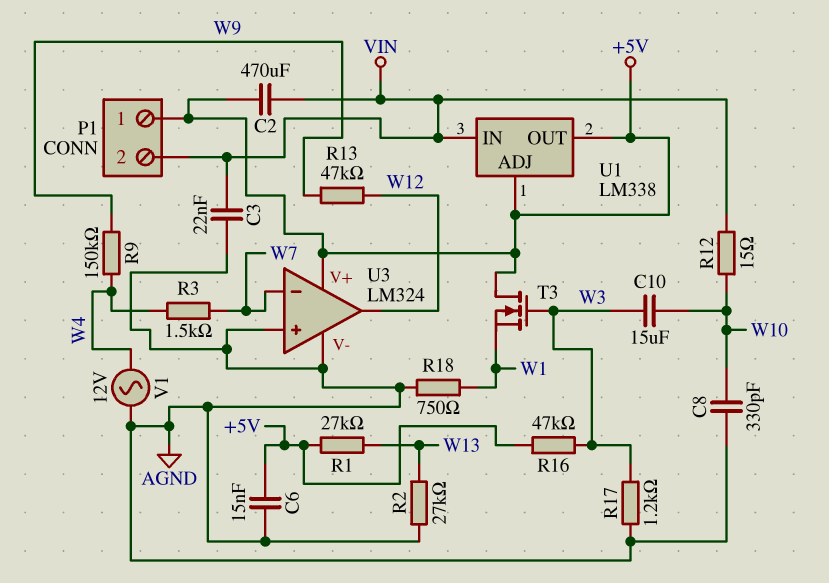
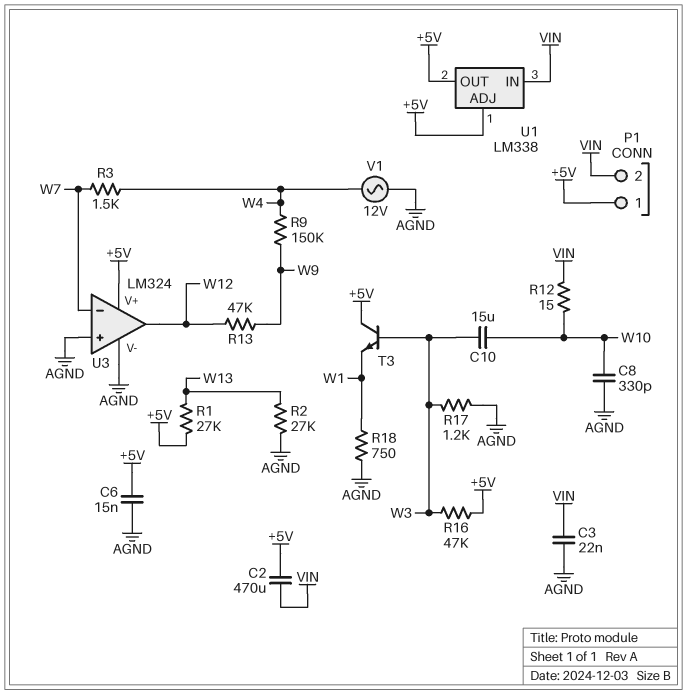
T3: NMOS (G W3, D +5V, S W1) -> NPN (B W3, C +5V, E W1)

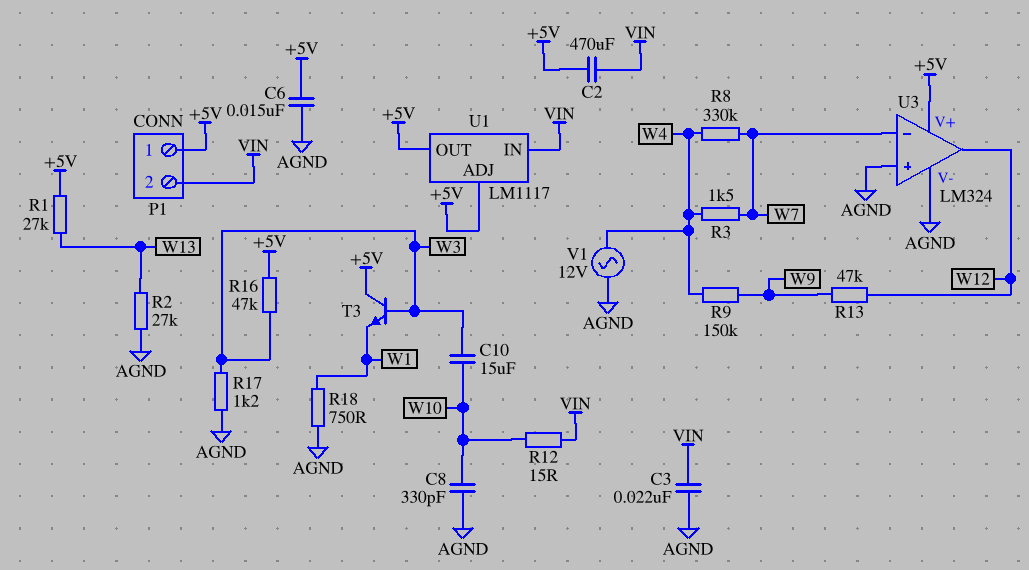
R8: none -> 330k (W4, W7)
U1: LM338 -> LM1117

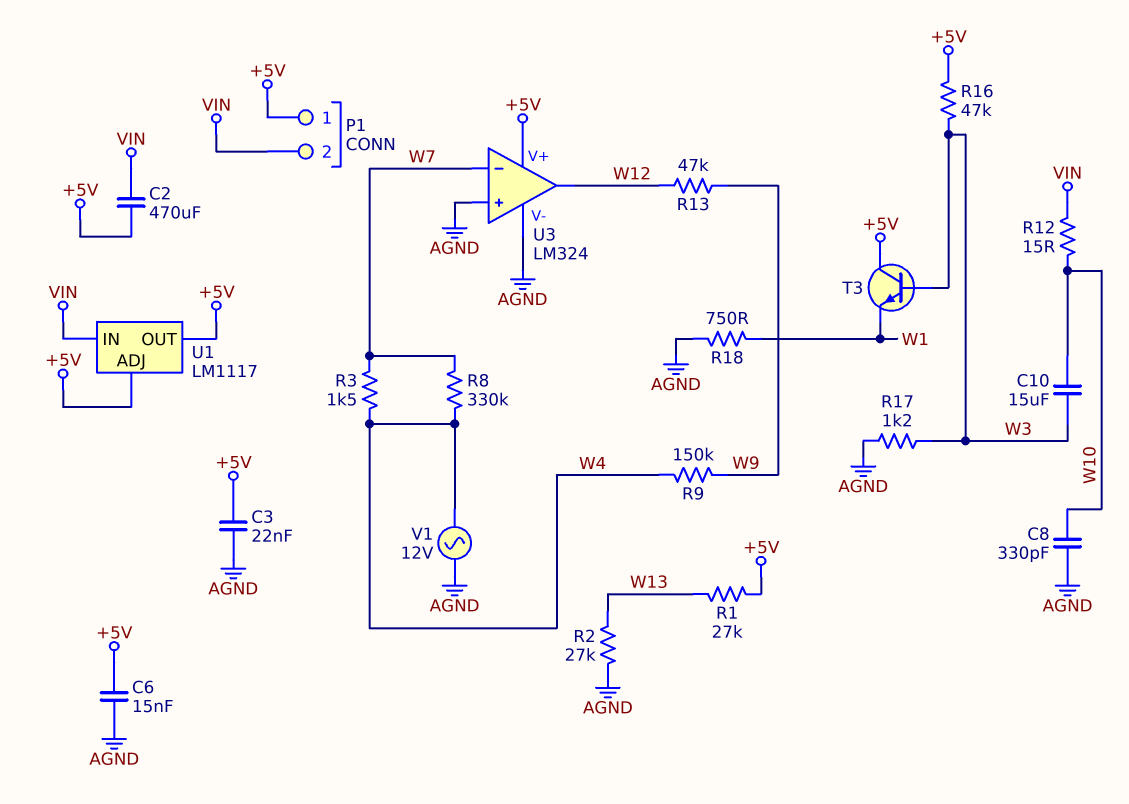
C3: 22nF (AGND, VIN) -> 22nF (+5V, AGND)

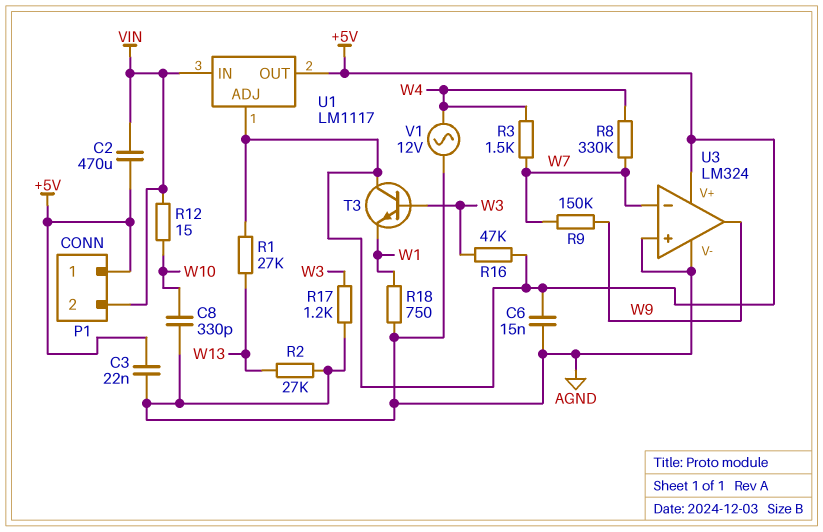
C10: 15uF (W3, W10) -> none
R9: 150k (W4, W9) -> 150k (W7, W9)
R13: 47k (W9, W12) -> none
U3 pin out: W12 -> W9

